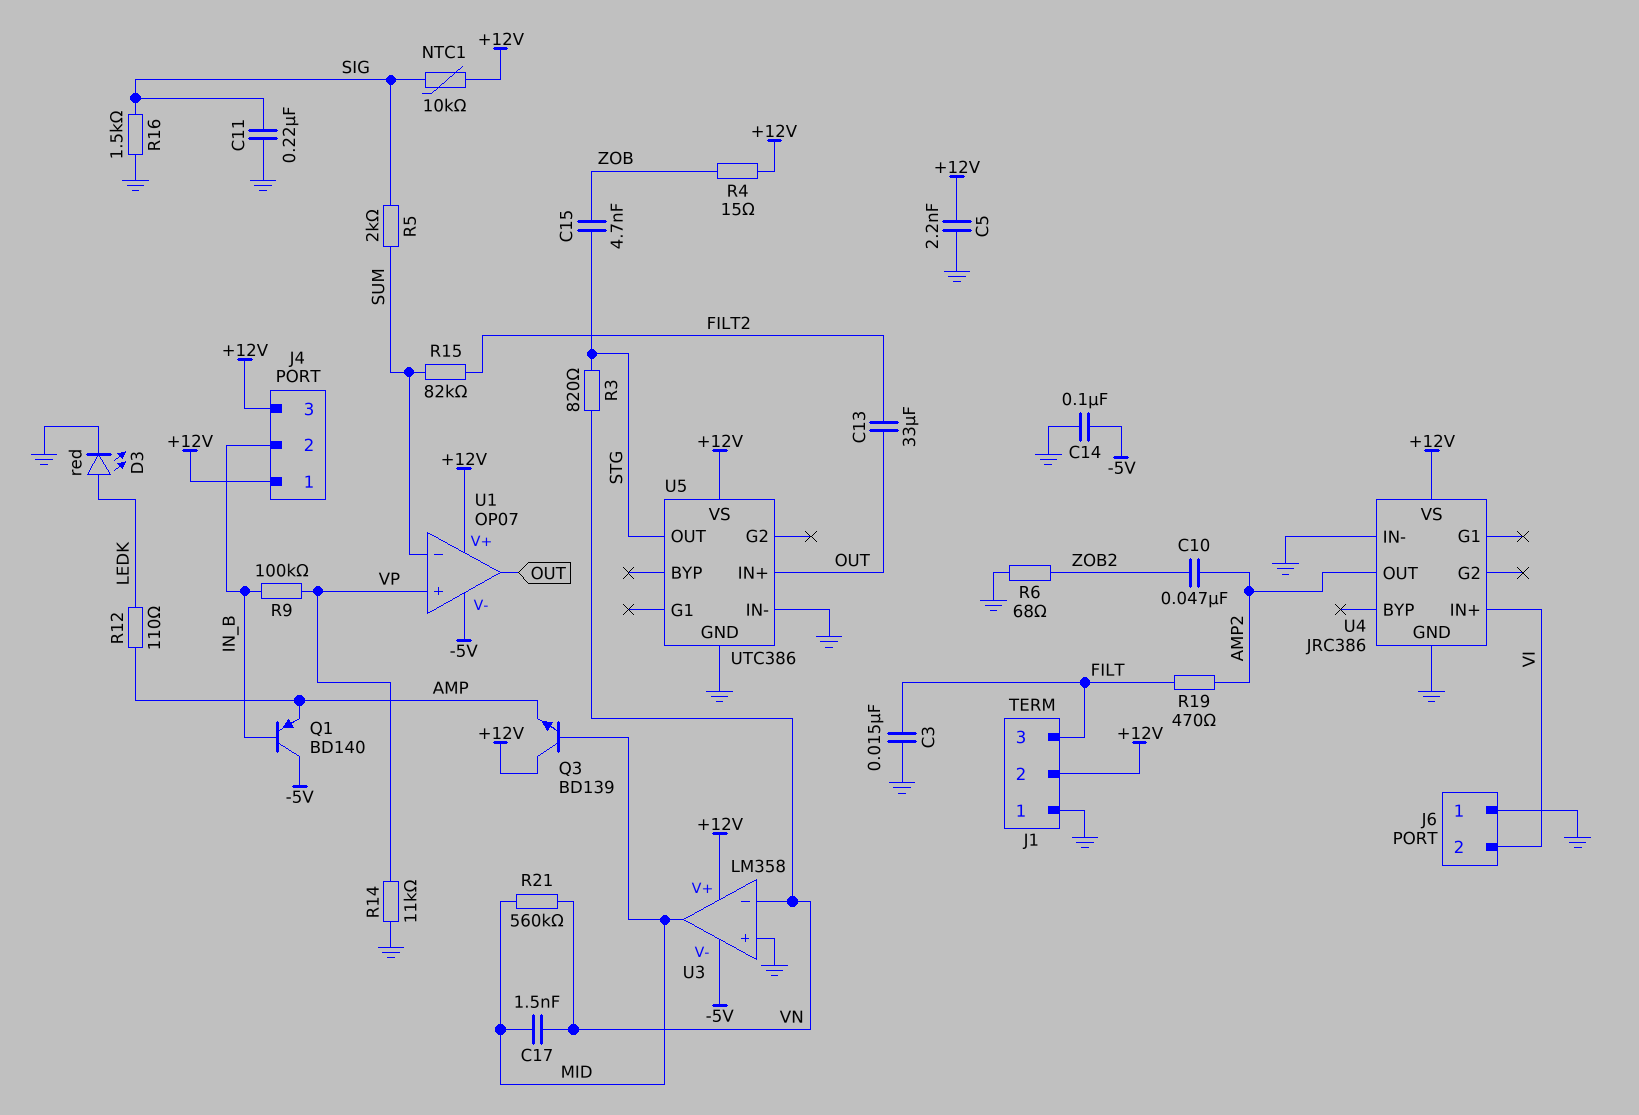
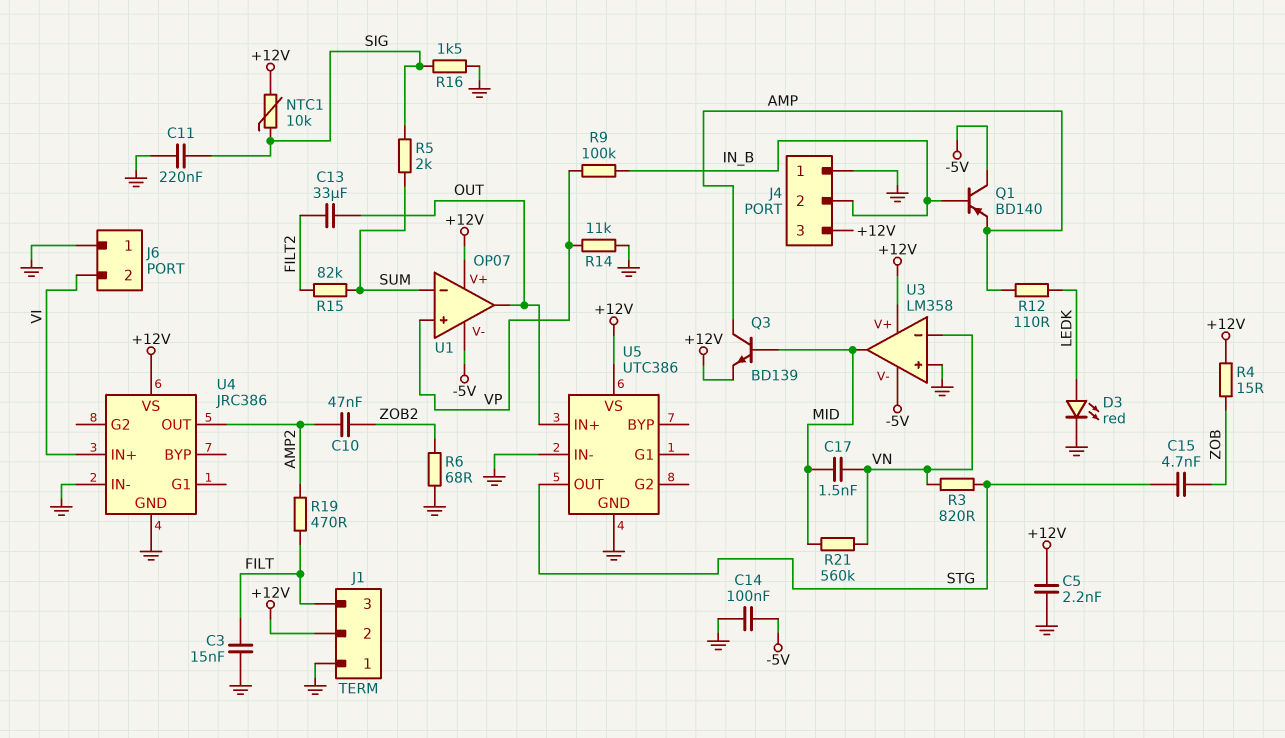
J4 pin 1: +12V -> GND
Q3: NPN BD139 (B MID, C +12V, E AMP) -> NPN BD139 (B MID, C AMP, E +12V)

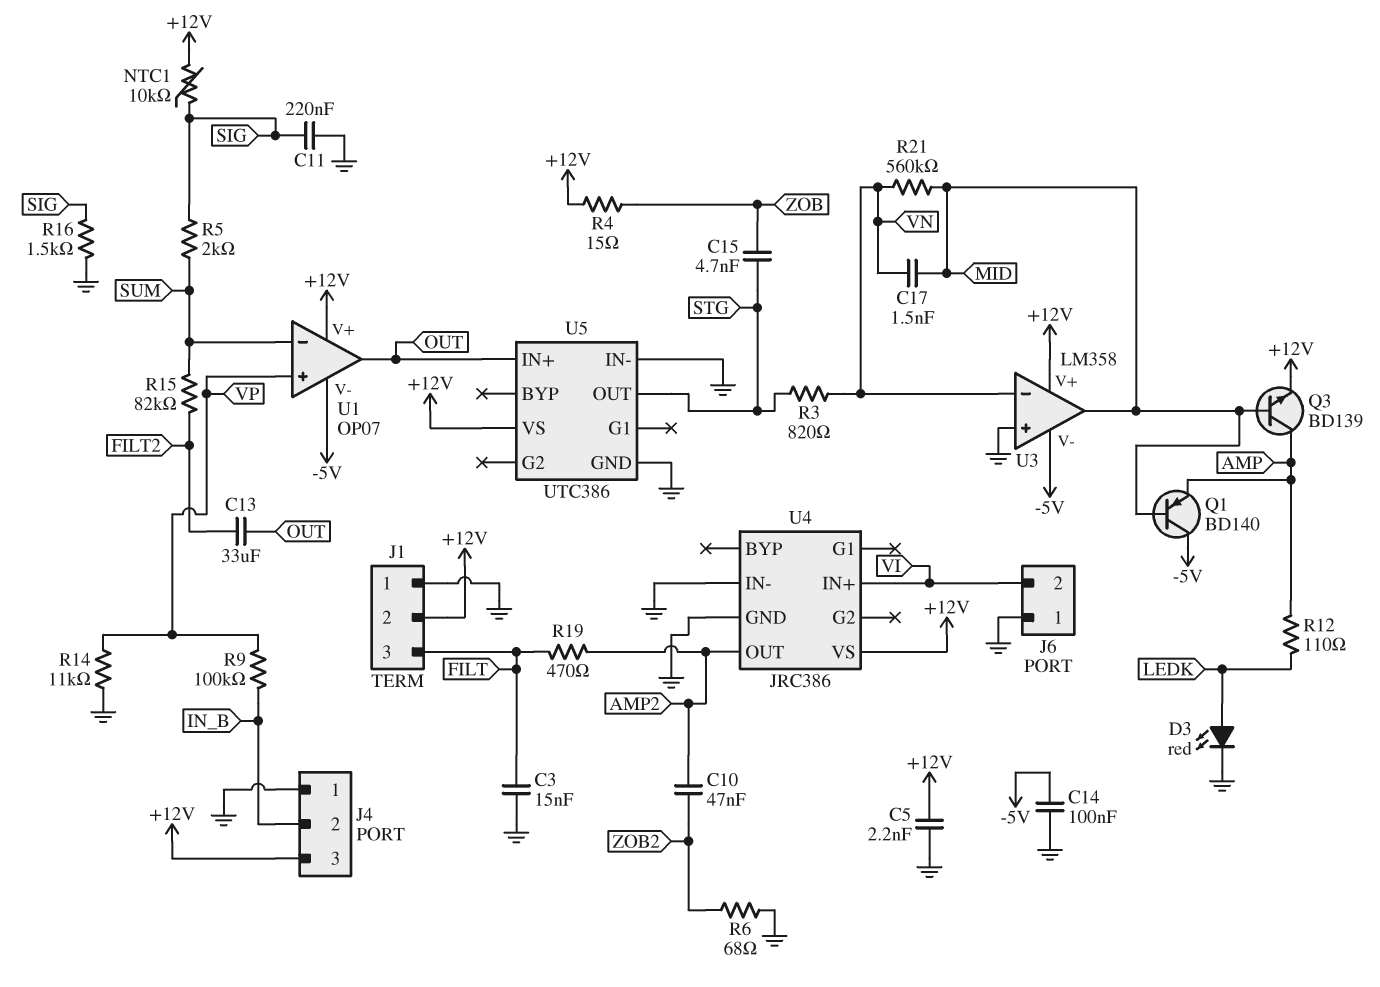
Q1: PNP BD140 (B IN_B, C -5V, E AMP) -> PNP BD140 (B MID, C -5V, E AMP)

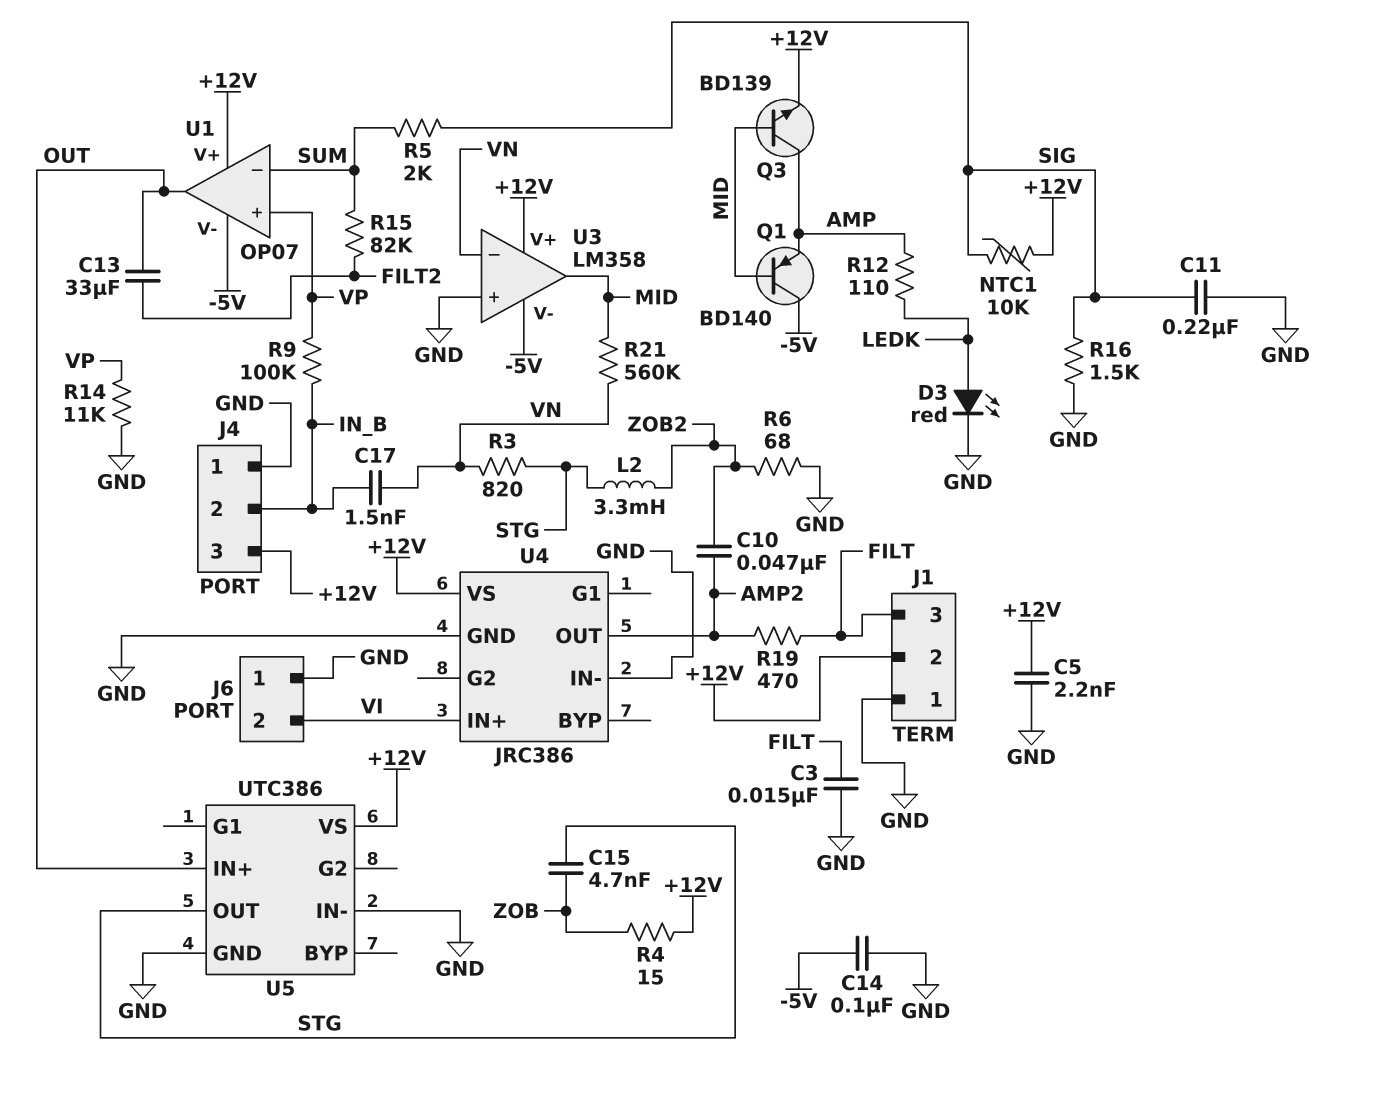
C17: 1.5nF (MID, VN) -> 1.5nF (IN_B, VN)
L2: none -> 3.3mH (STG, ZOB2)

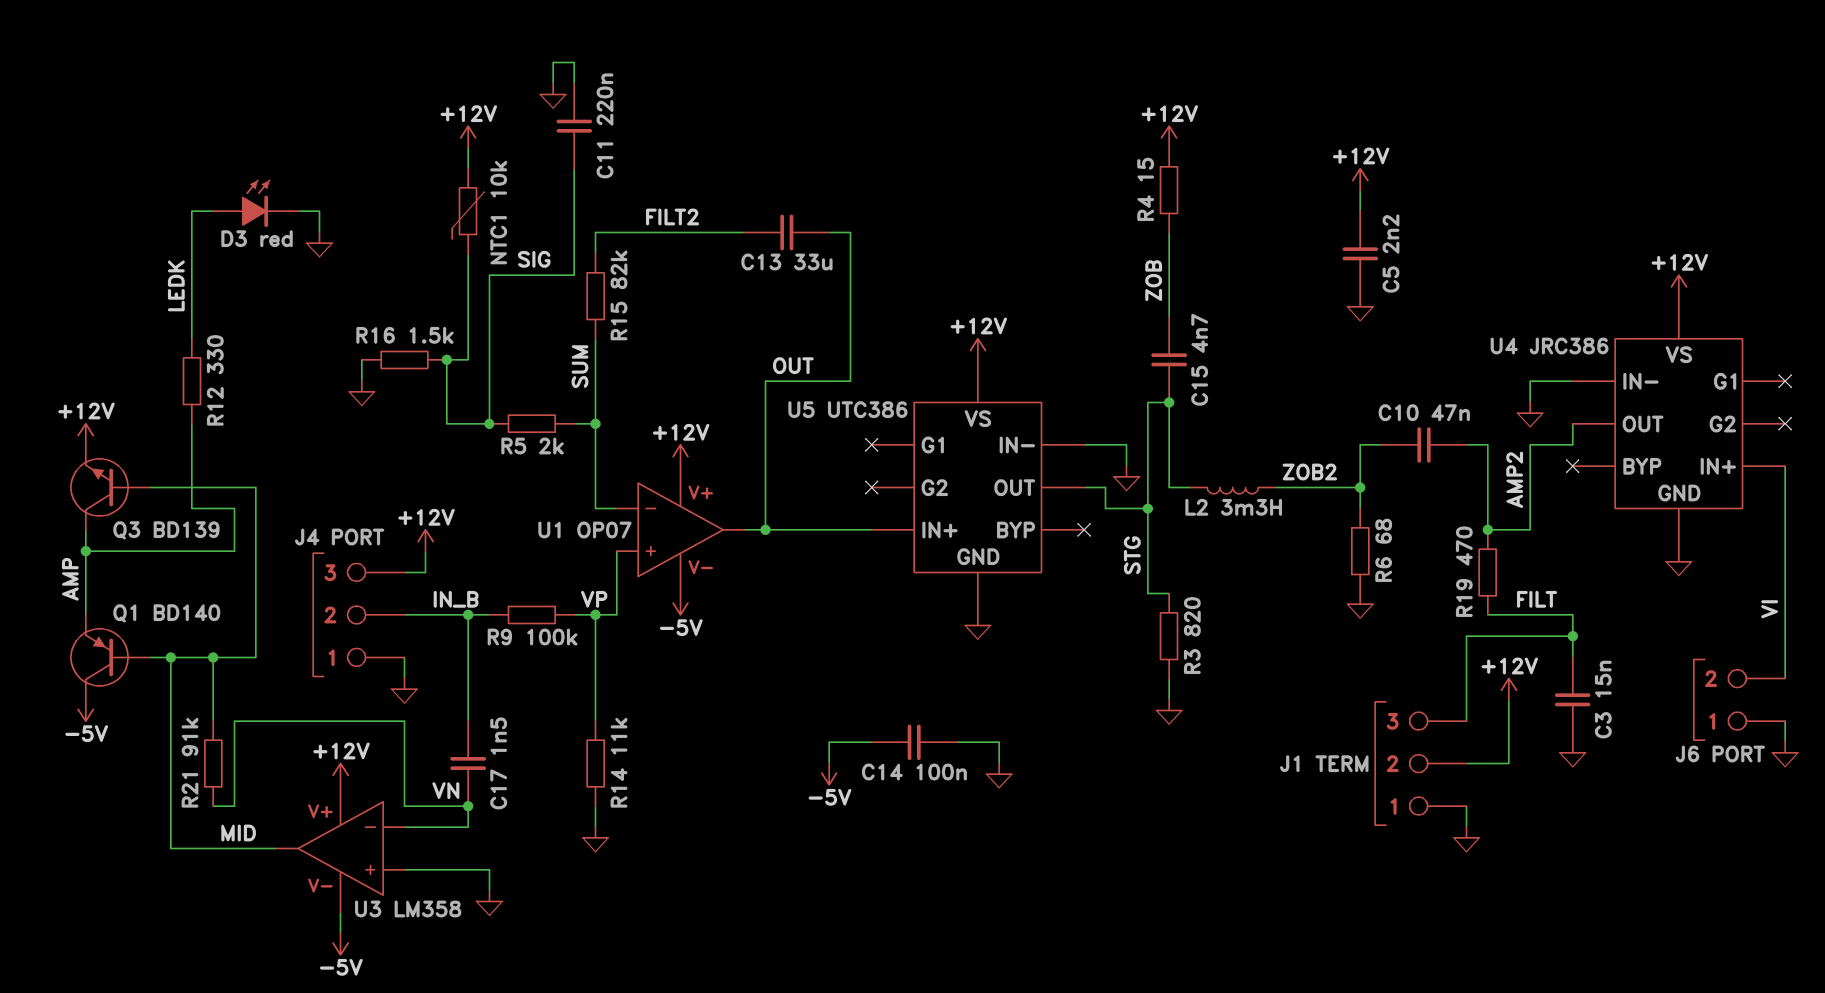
R3: 820 (STG, VN) -> 820 (GND, STG)
R12: 110 (AMP, LEDK) -> 330 (AMP, LEDK)
R21: 560k (MID, VN) -> 91k (MID, VN)

